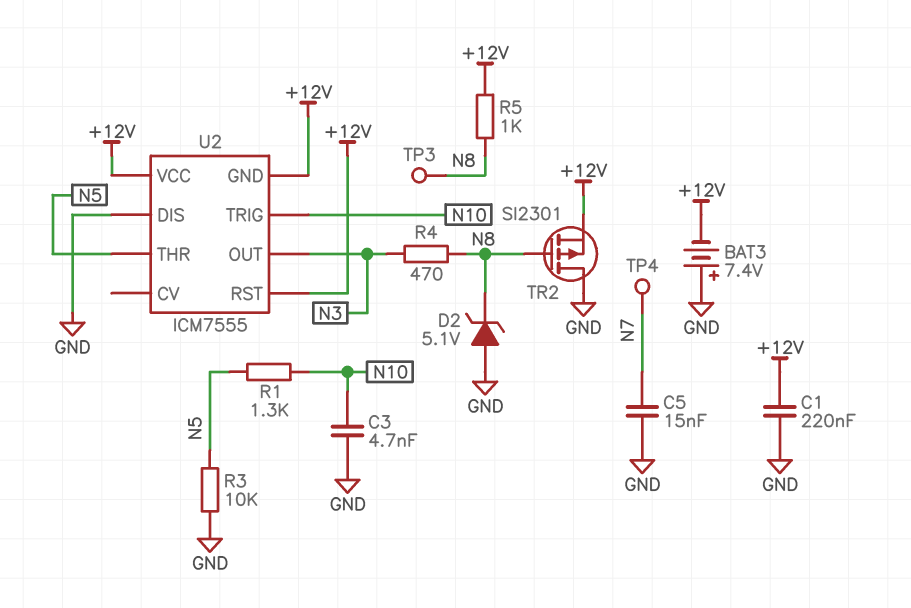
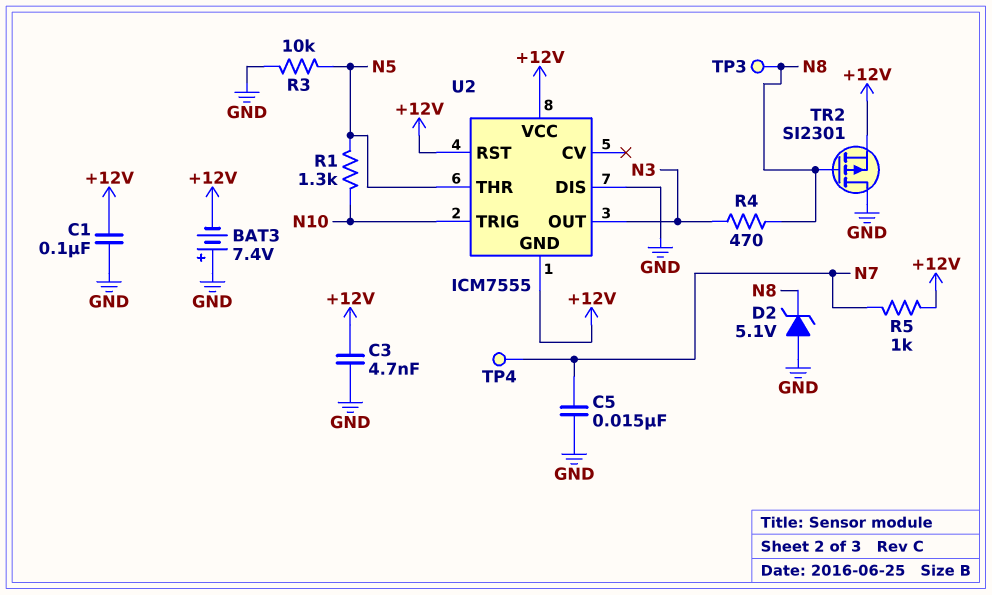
C1: 220nF (+12V, GND) -> 100nF (+12V, GND)
C3: 4.7nF (GND, N10) -> 4.7nF (+12V, GND)
R5: 1k (+12V, N8) -> 1k (+12V, N7)

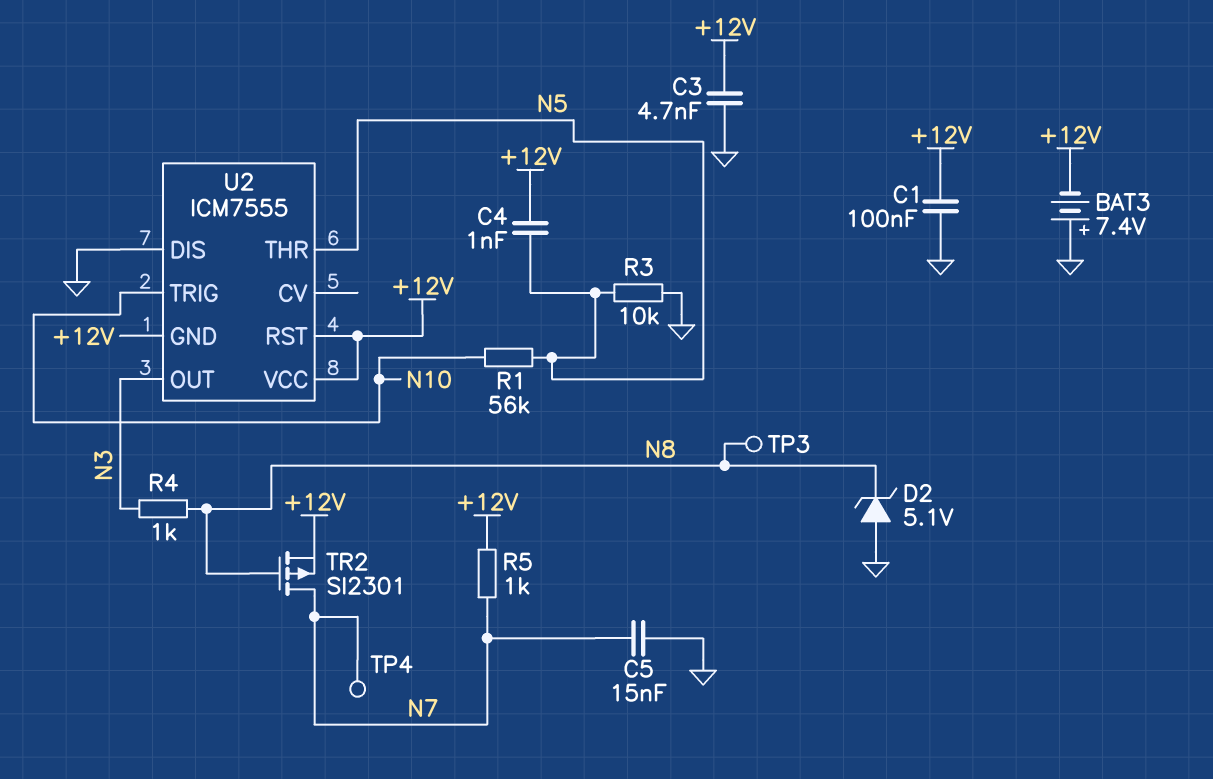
C4: none -> 1nF (+12V, N5)
R1: 1.3k (N5, N10) -> 56k (N5, N10)
R4: 470 (N3, N8) -> 1k (N3, N8)
TR2: PMOS SI2301 (G N8, D GND, S +12V) -> PMOS SI2301 (G N8, D N7, S +12V)

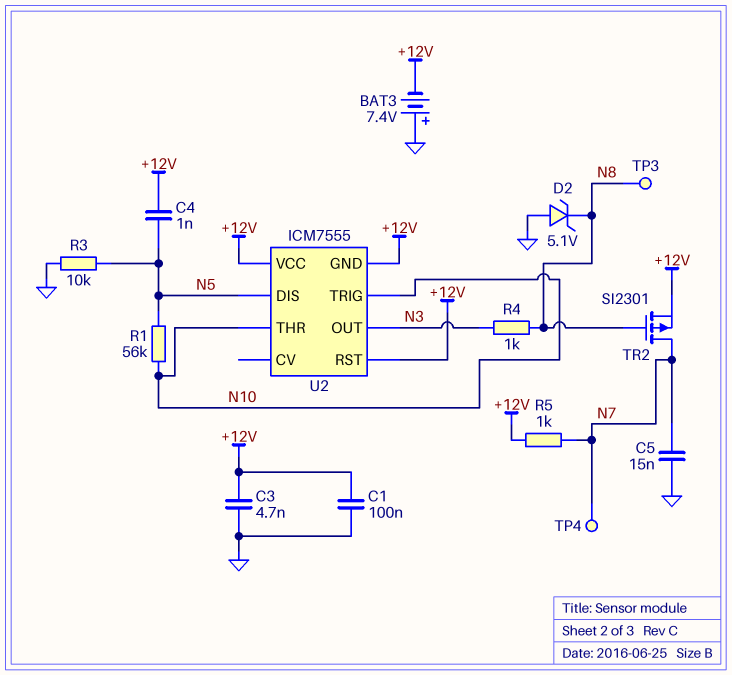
U2 pin DIS: GND -> N5
U2 pin THR: N5 -> N10

